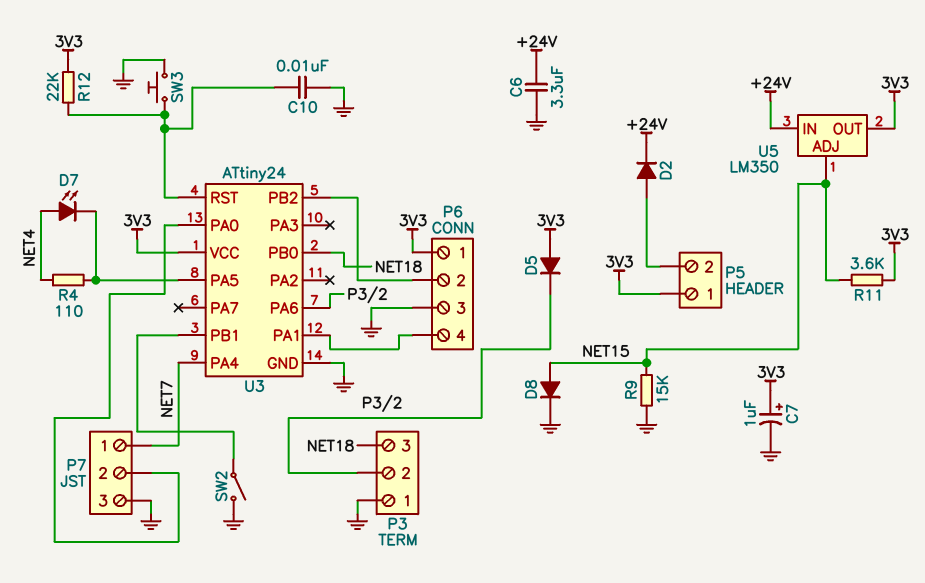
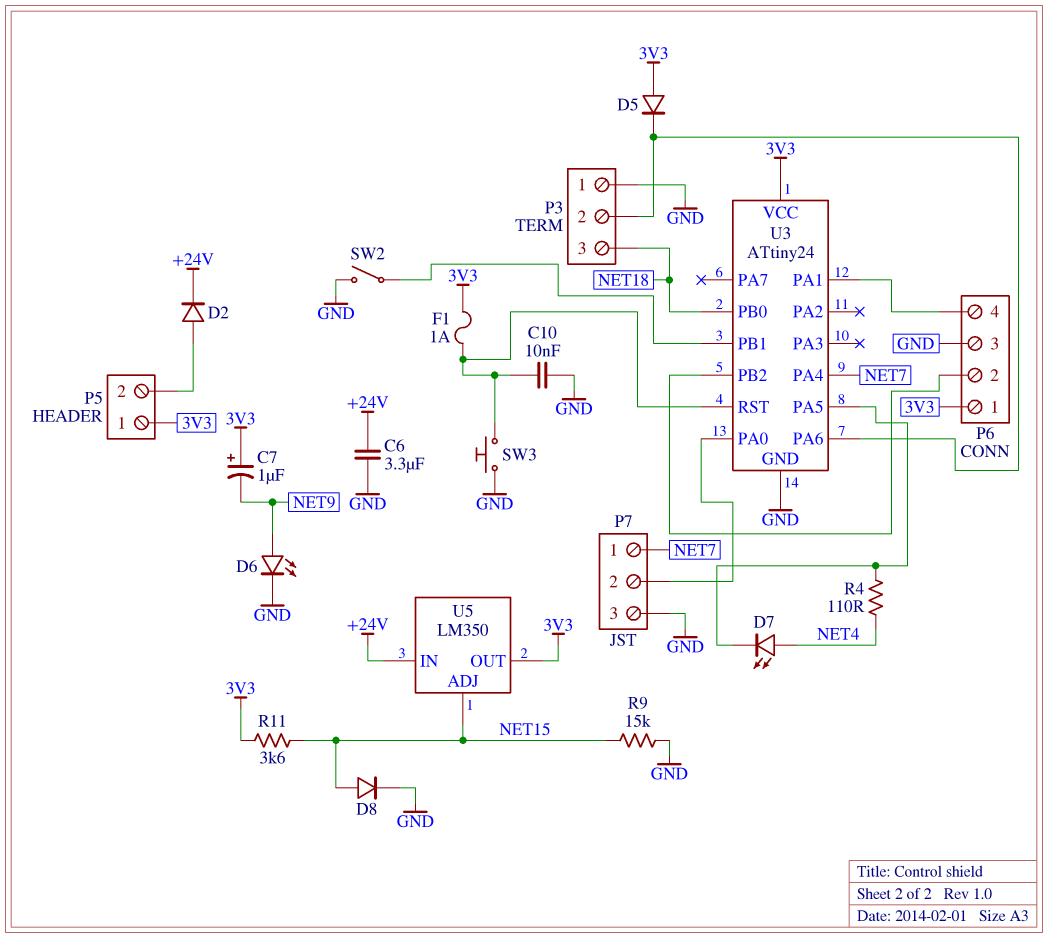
C7: 1uF (plus 3V3, minus GND) -> 1uF (plus 3V3, minus NET9)
D6: none -> LED (A NET9, K GND)
F1: none -> 1A (3V3, U3/RST)
R12: 22k (3V3, U3/RST) -> none

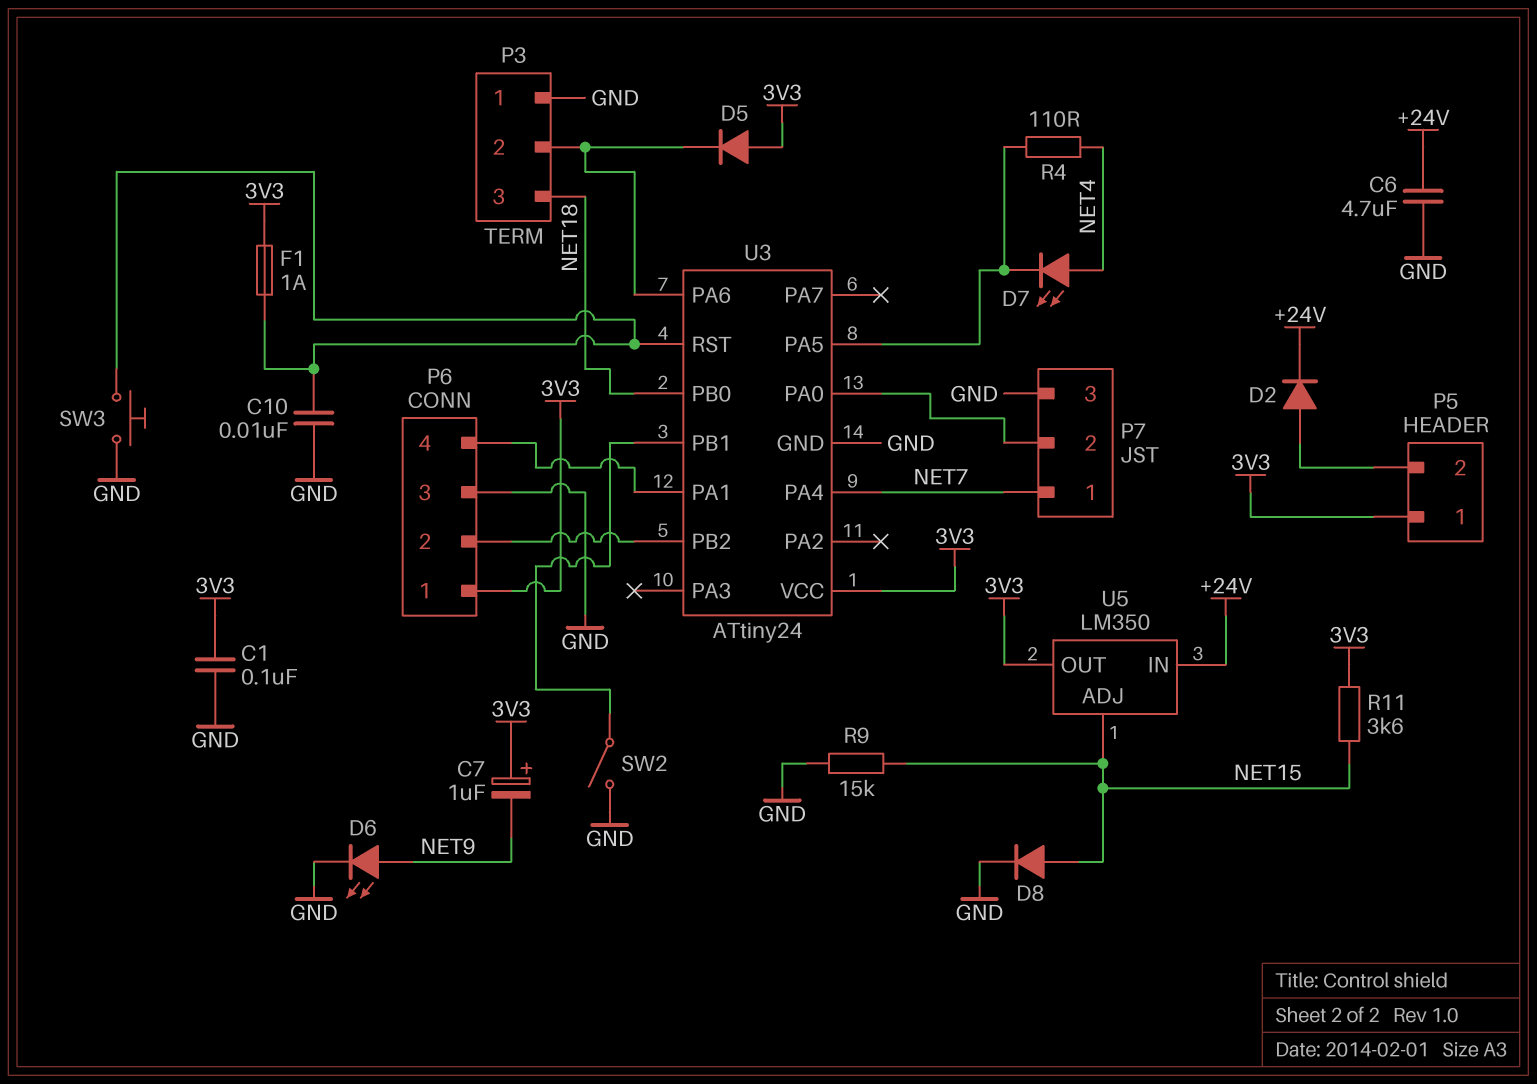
C1: none -> 100nF (3V3, GND)
C6: 3.3uF (+24V, GND) -> 4.7uF (+24V, GND)

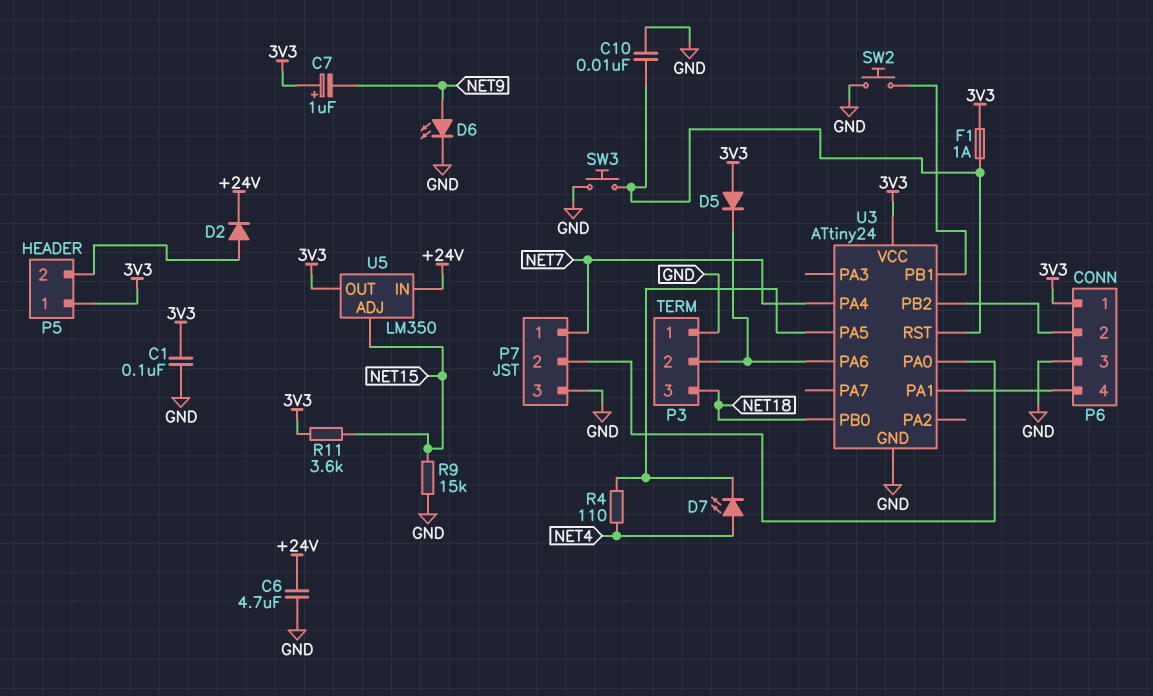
D8: diode (A NET15, K GND) -> none
SW2: switch (GND, U3/PB1) -> button (GND, U3/PB1)

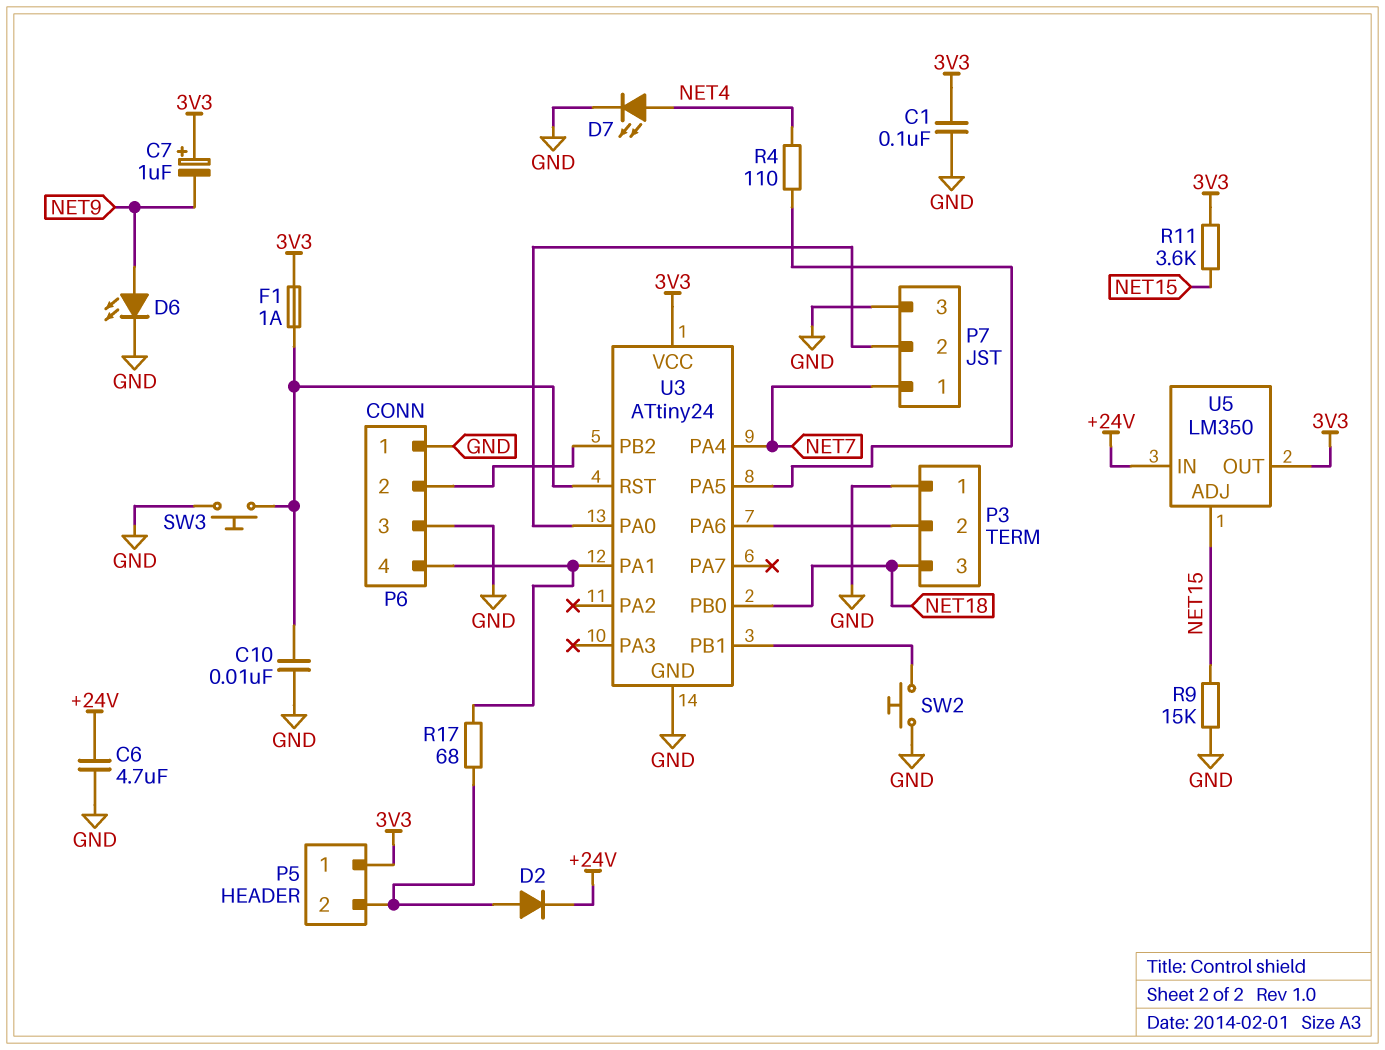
D5: diode (A 3V3, K P3/2) -> none
D7: LED (A NET4, K U3/PA5) -> LED (A NET4, K GND)
P6 pin 1: 3V3 -> GND
R17: none -> 68 (P5/2, P6/4)

